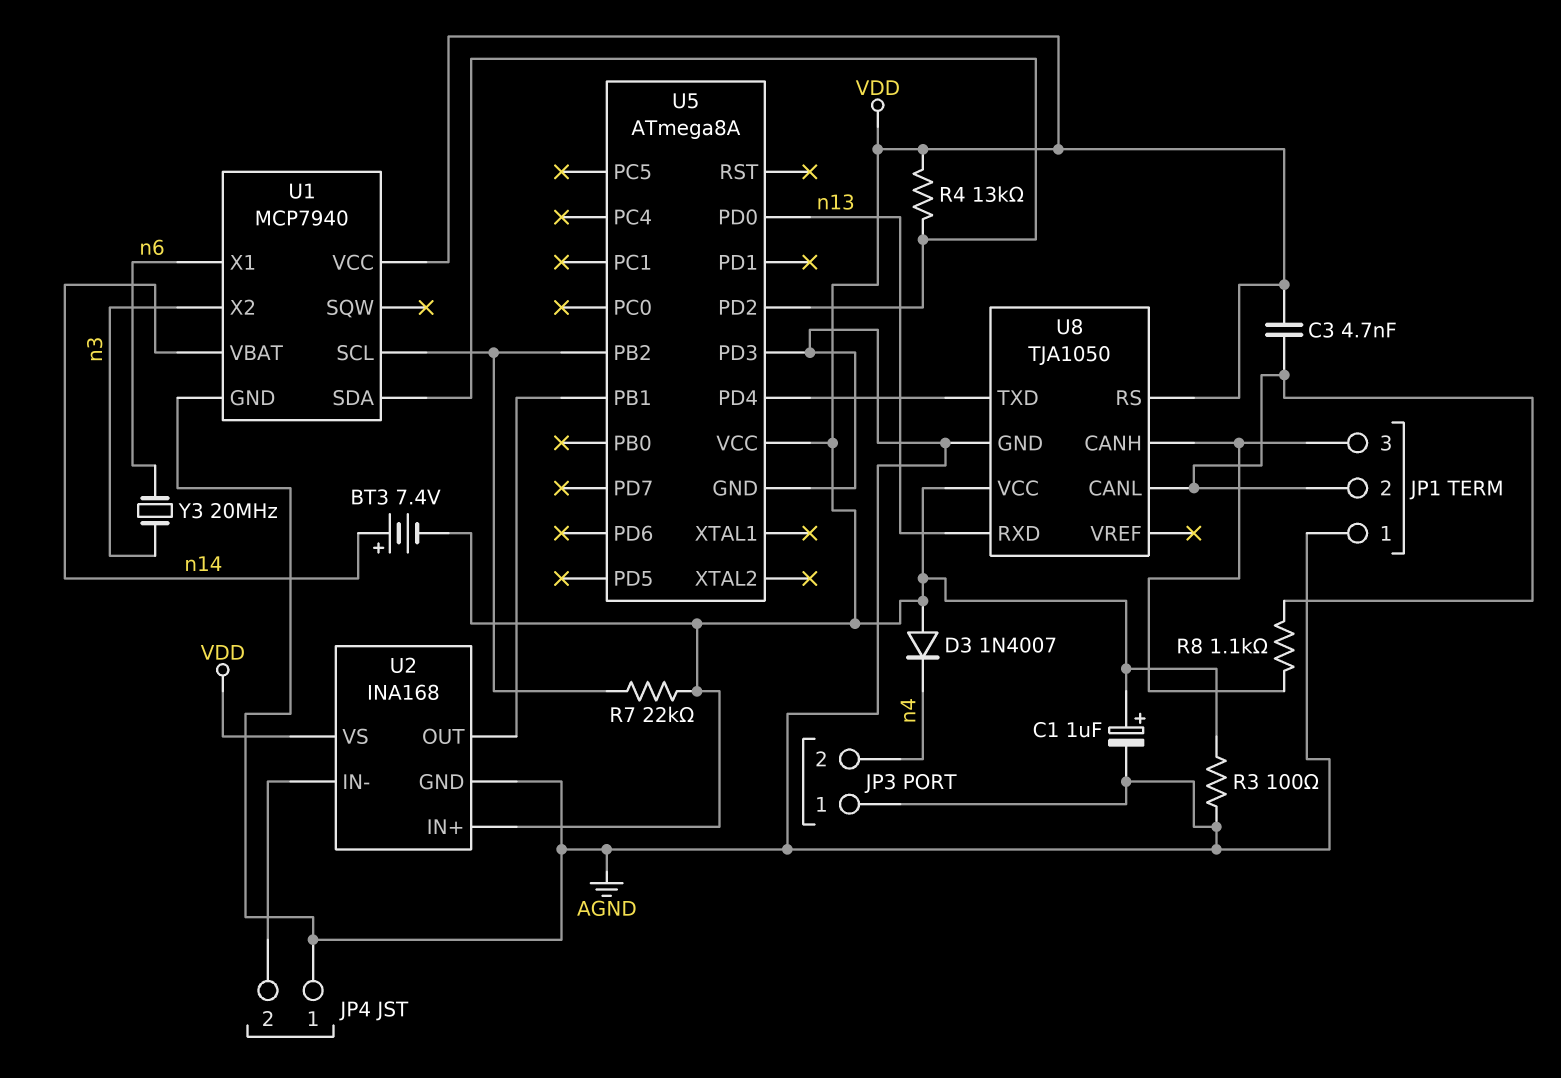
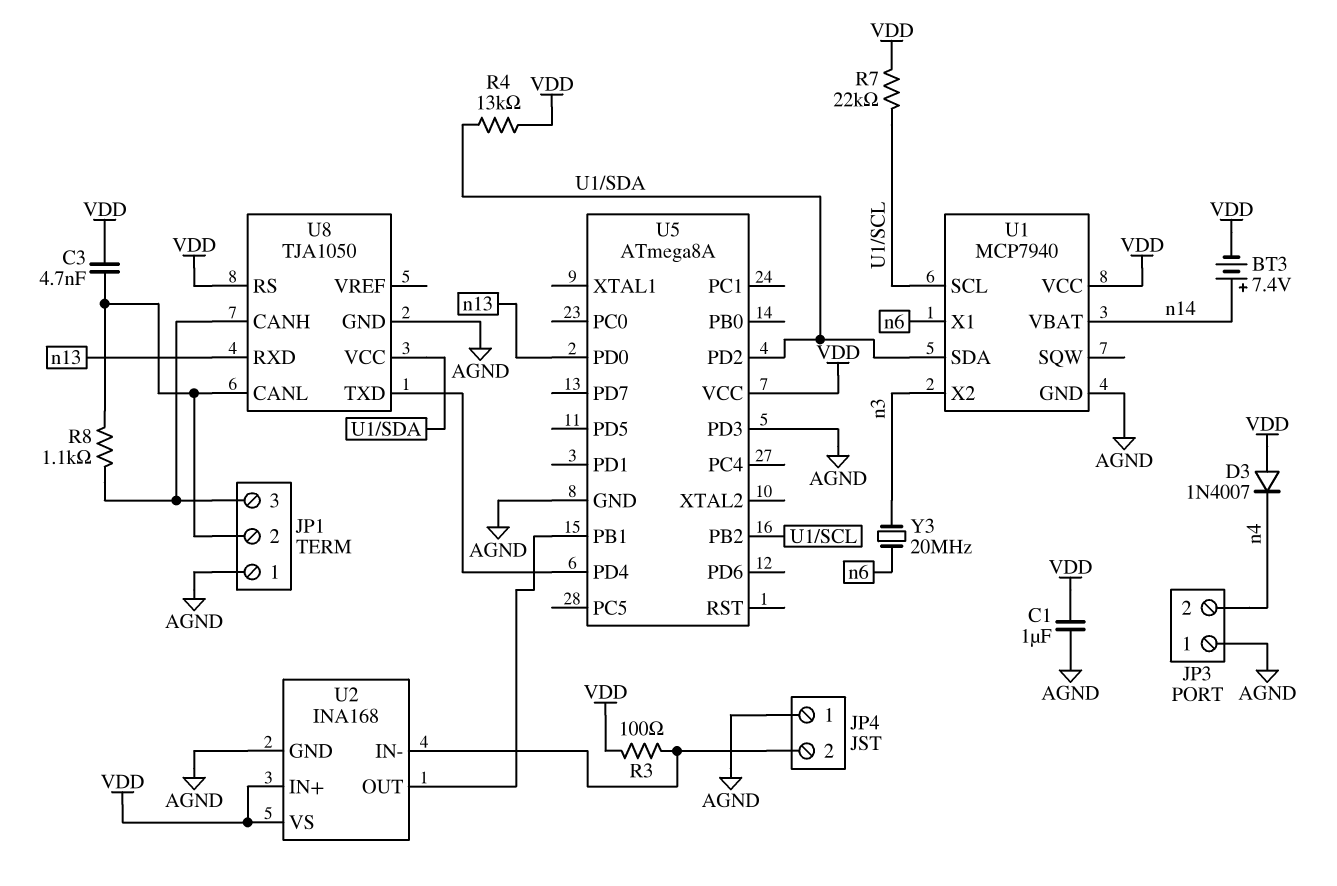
C1: 1uF (plus VDD, minus AGND) -> 1uF (AGND, VDD)
R3: 100 (AGND, VDD) -> 100 (JP4/2, VDD)
U8 pin VCC: VDD -> U1/SDA

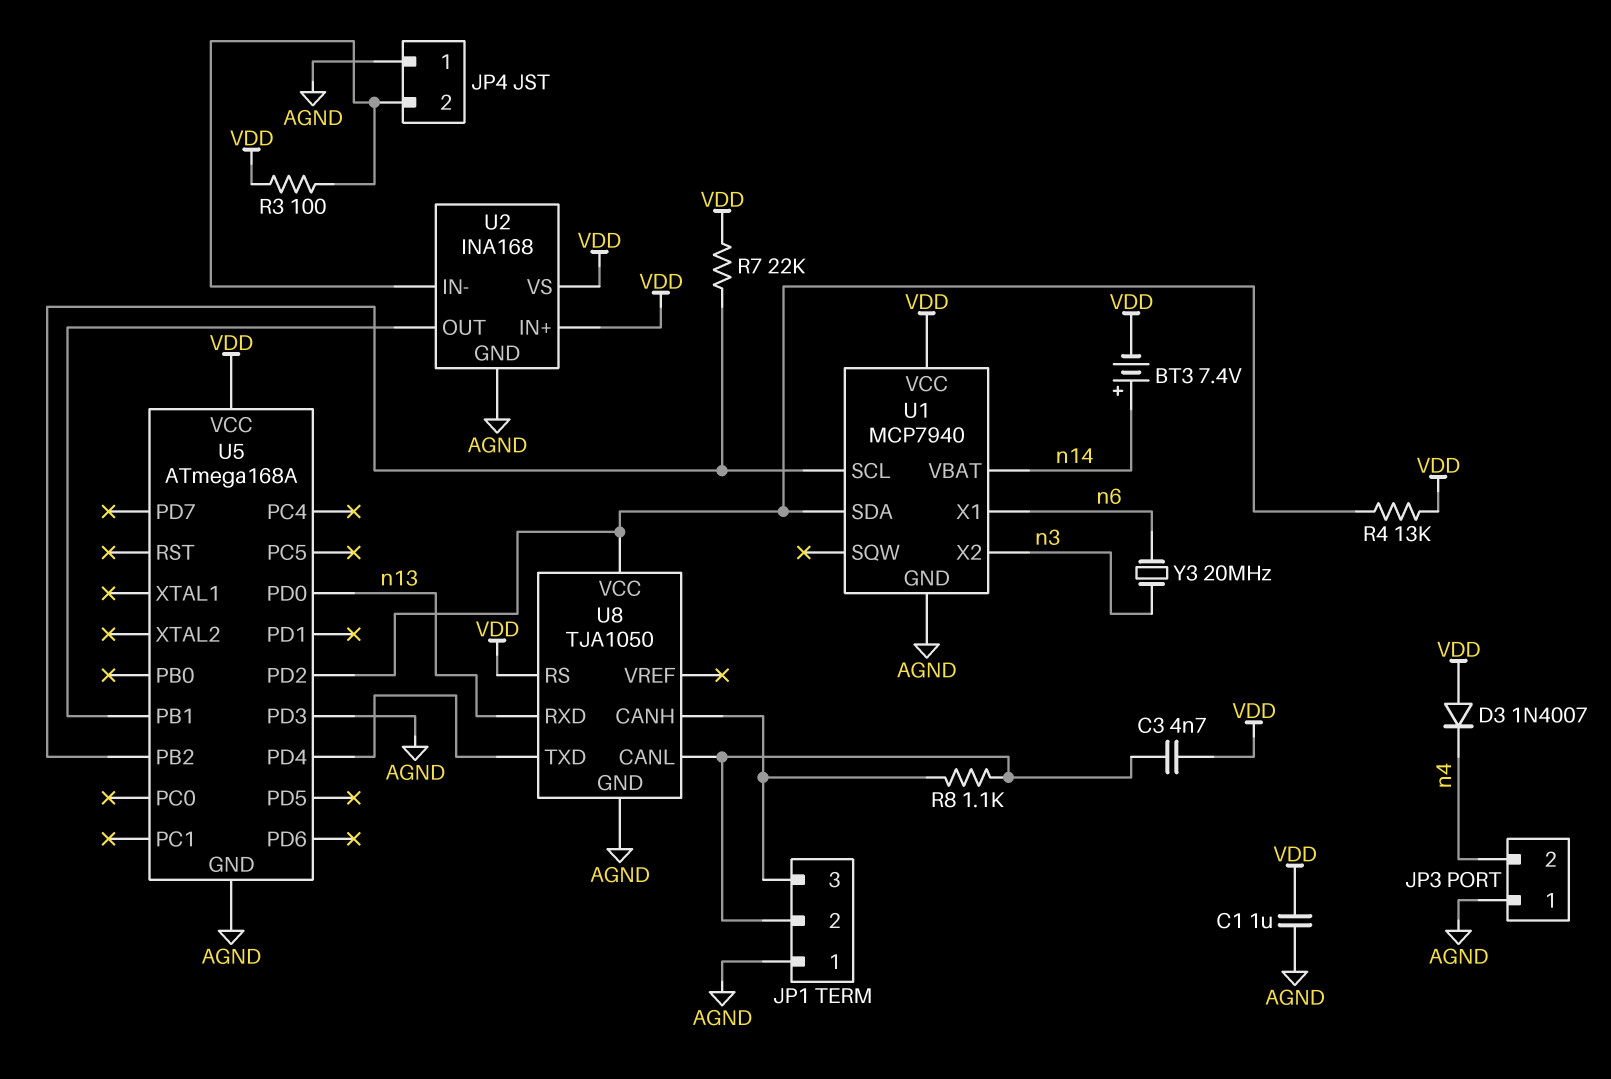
U5: ATmega8A -> ATmega168A

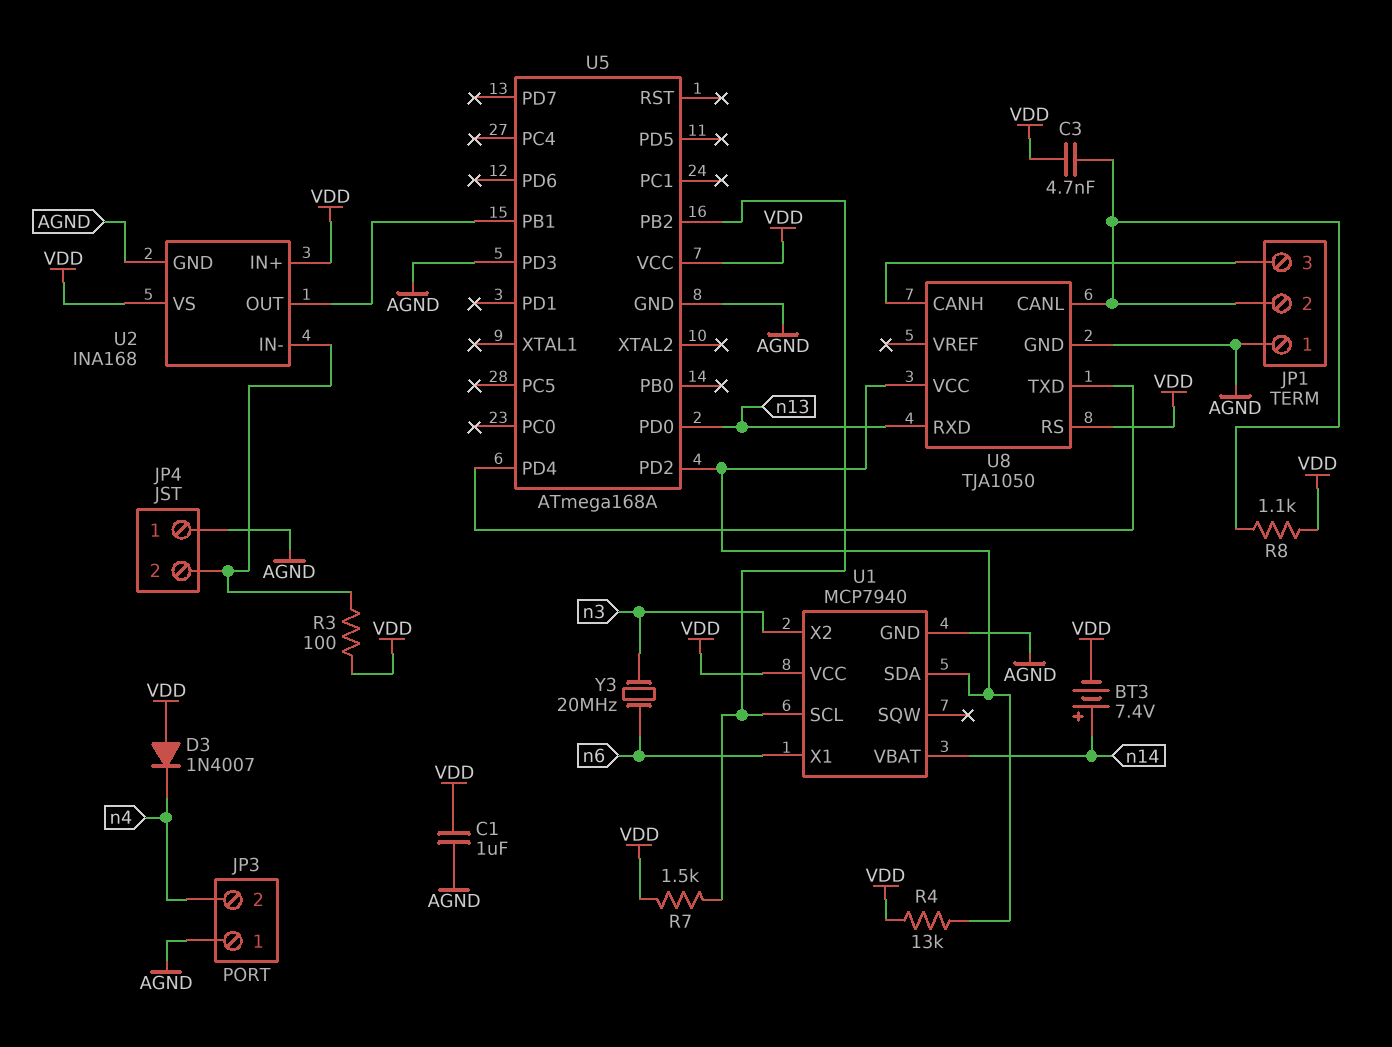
R7: 22k (U1/SCL, VDD) -> 1.5k (U1/SCL, VDD)
R8: 1.1k (JP1/2, JP1/3) -> 1.1k (JP1/2, VDD)

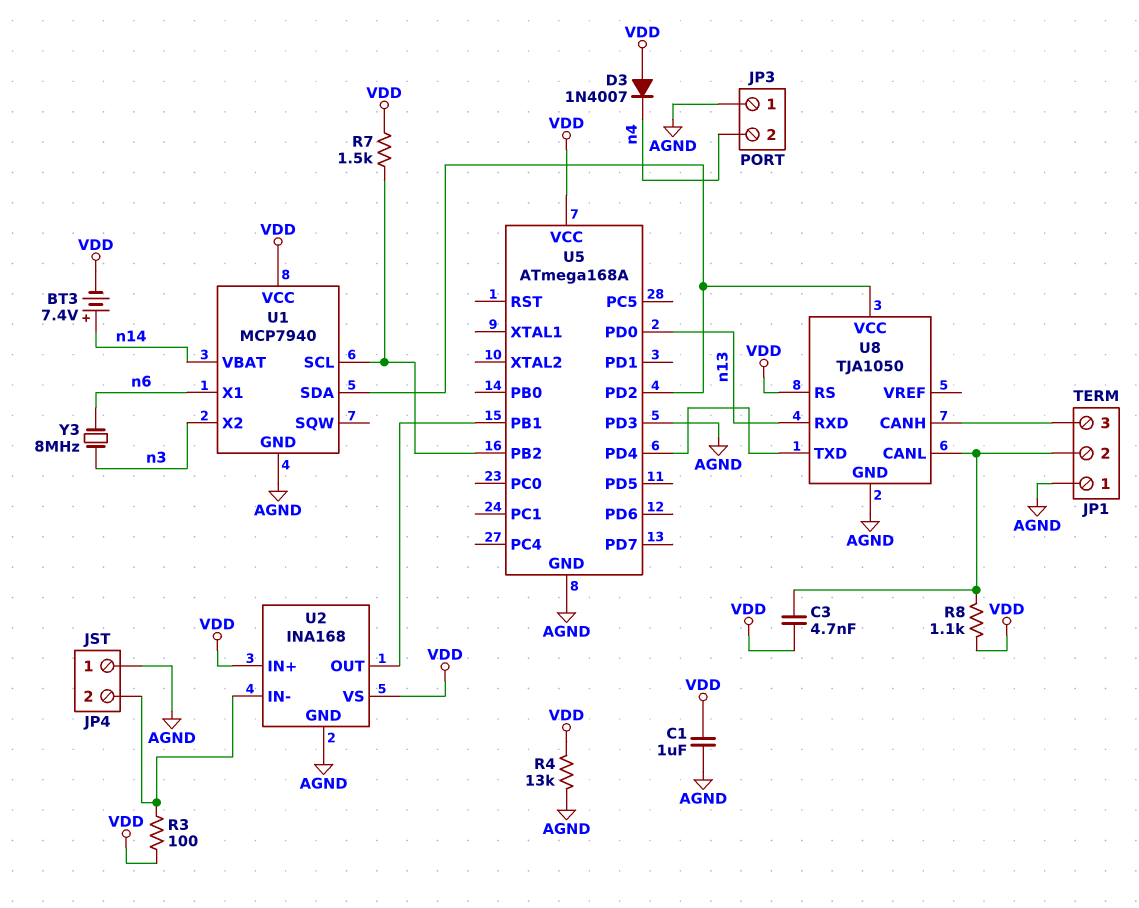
R4: 13k (U1/SDA, VDD) -> 13k (AGND, VDD)
Y3: 20MHz (n3, n6) -> 8MHz (n3, n6)

